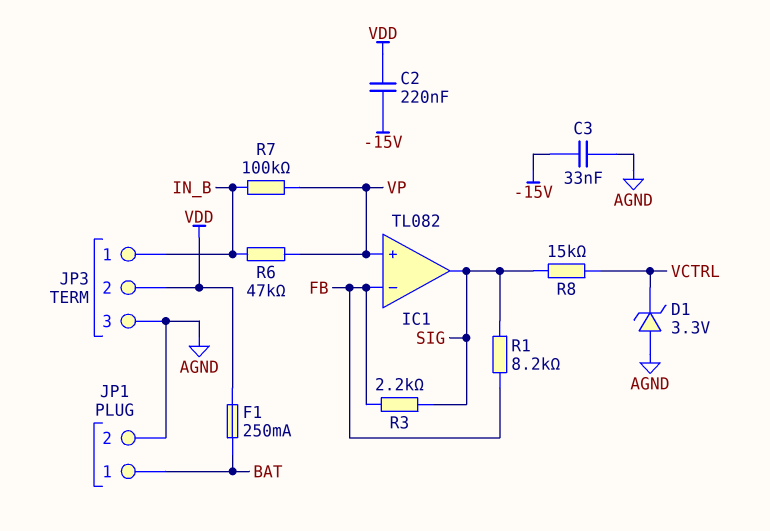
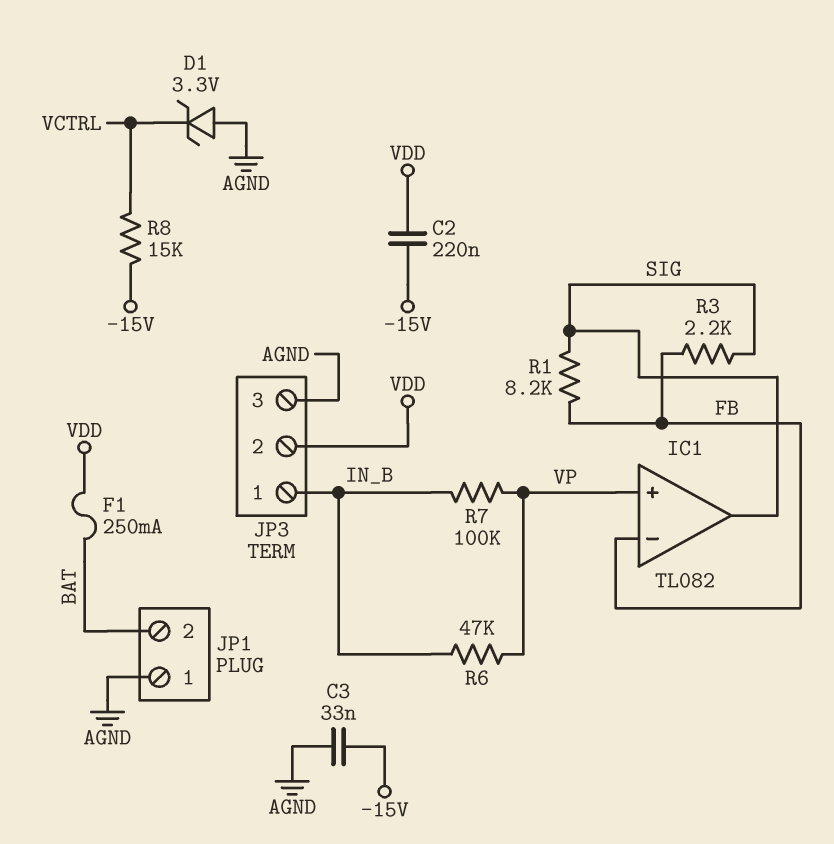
JP1 pin 1: BAT -> AGND
JP1 pin 2: AGND -> BAT
R8: 15k (SIG, VCTRL) -> 15k (-15V, VCTRL)

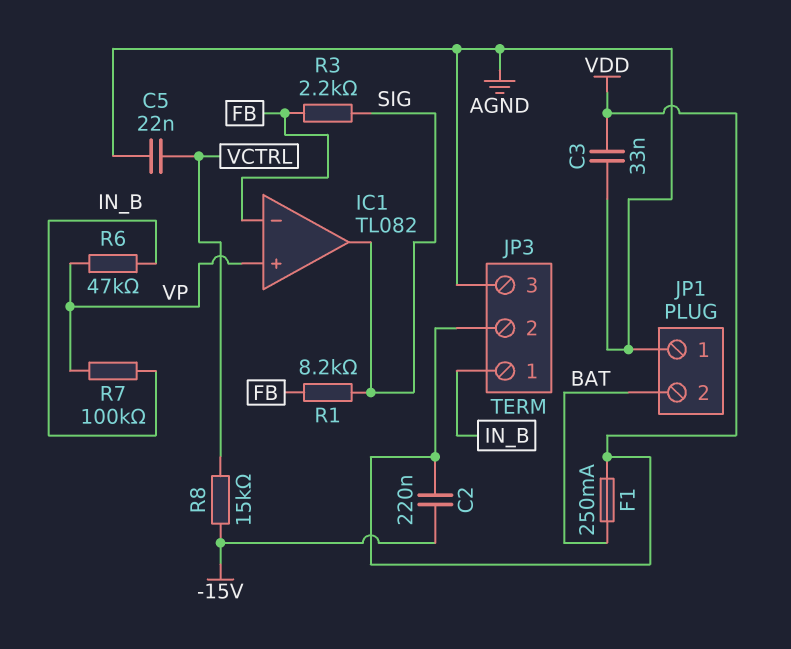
C3: 33nF (-15V, AGND) -> 33nF (AGND, VDD)
C5: none -> 22nF (AGND, VCTRL)
D1: zener 3.3V (A AGND, K VCTRL) -> none

